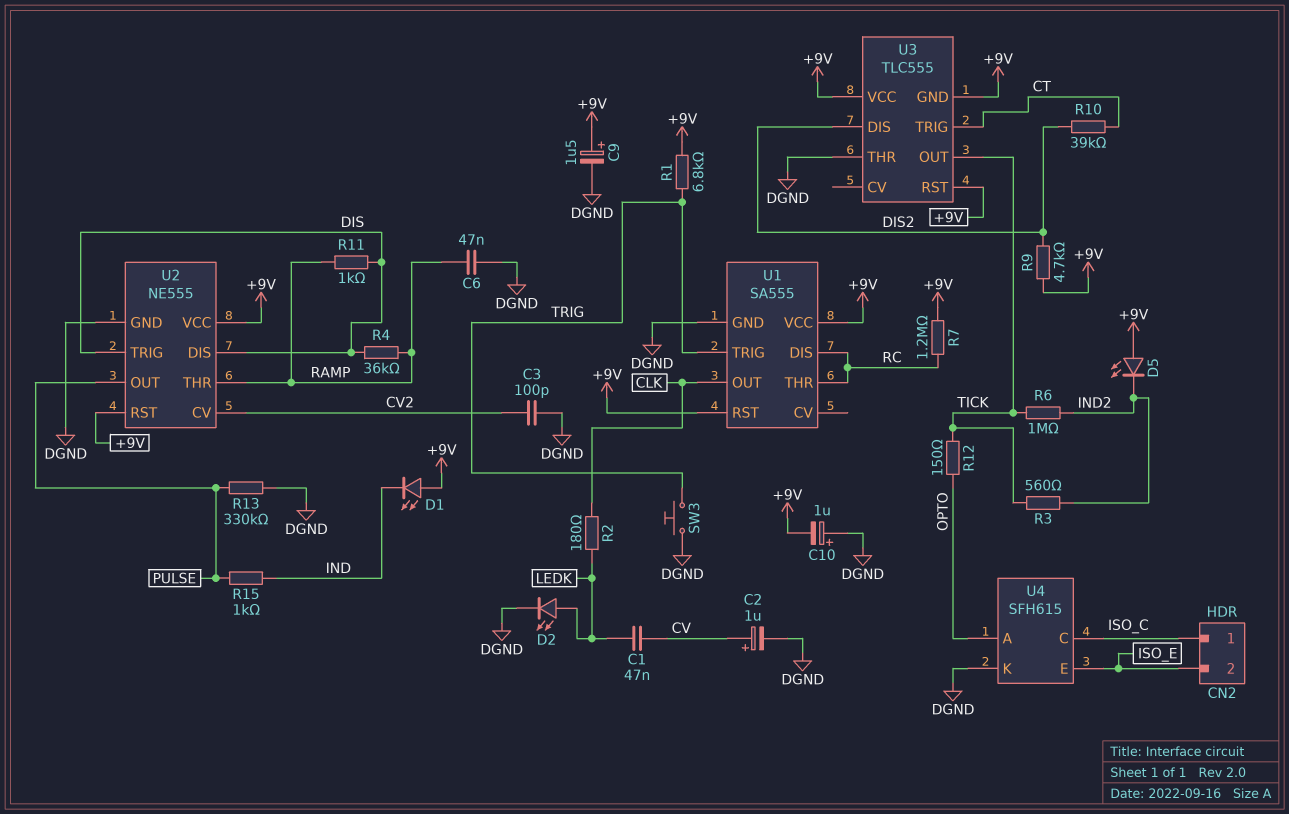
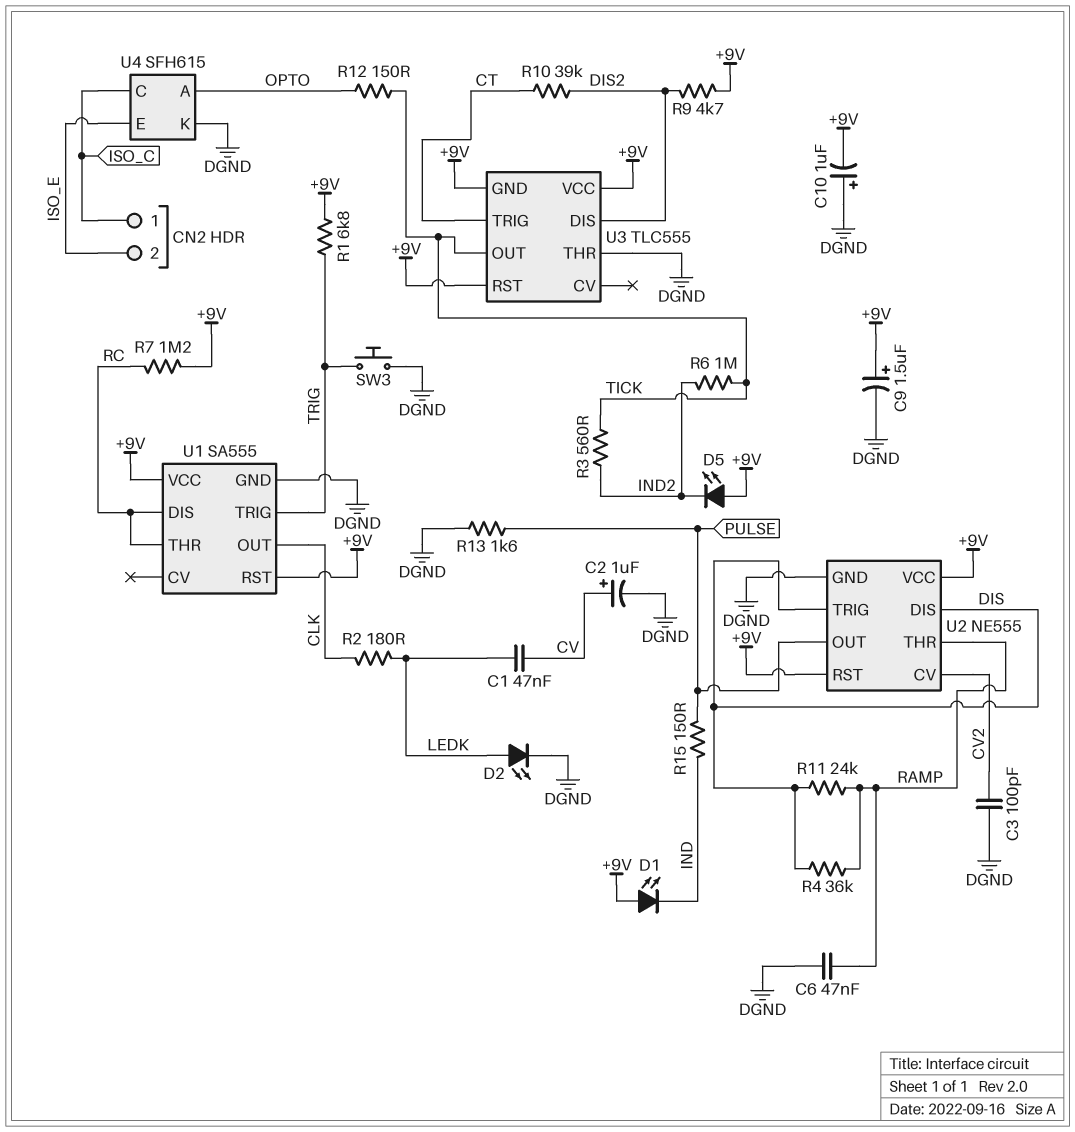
R11: 1k (DIS, RAMP) -> 24k (DIS, RAMP)
R13: 330k (DGND, PULSE) -> 1.6k (DGND, PULSE)
R15: 1k (IND, PULSE) -> 150 (IND, PULSE)

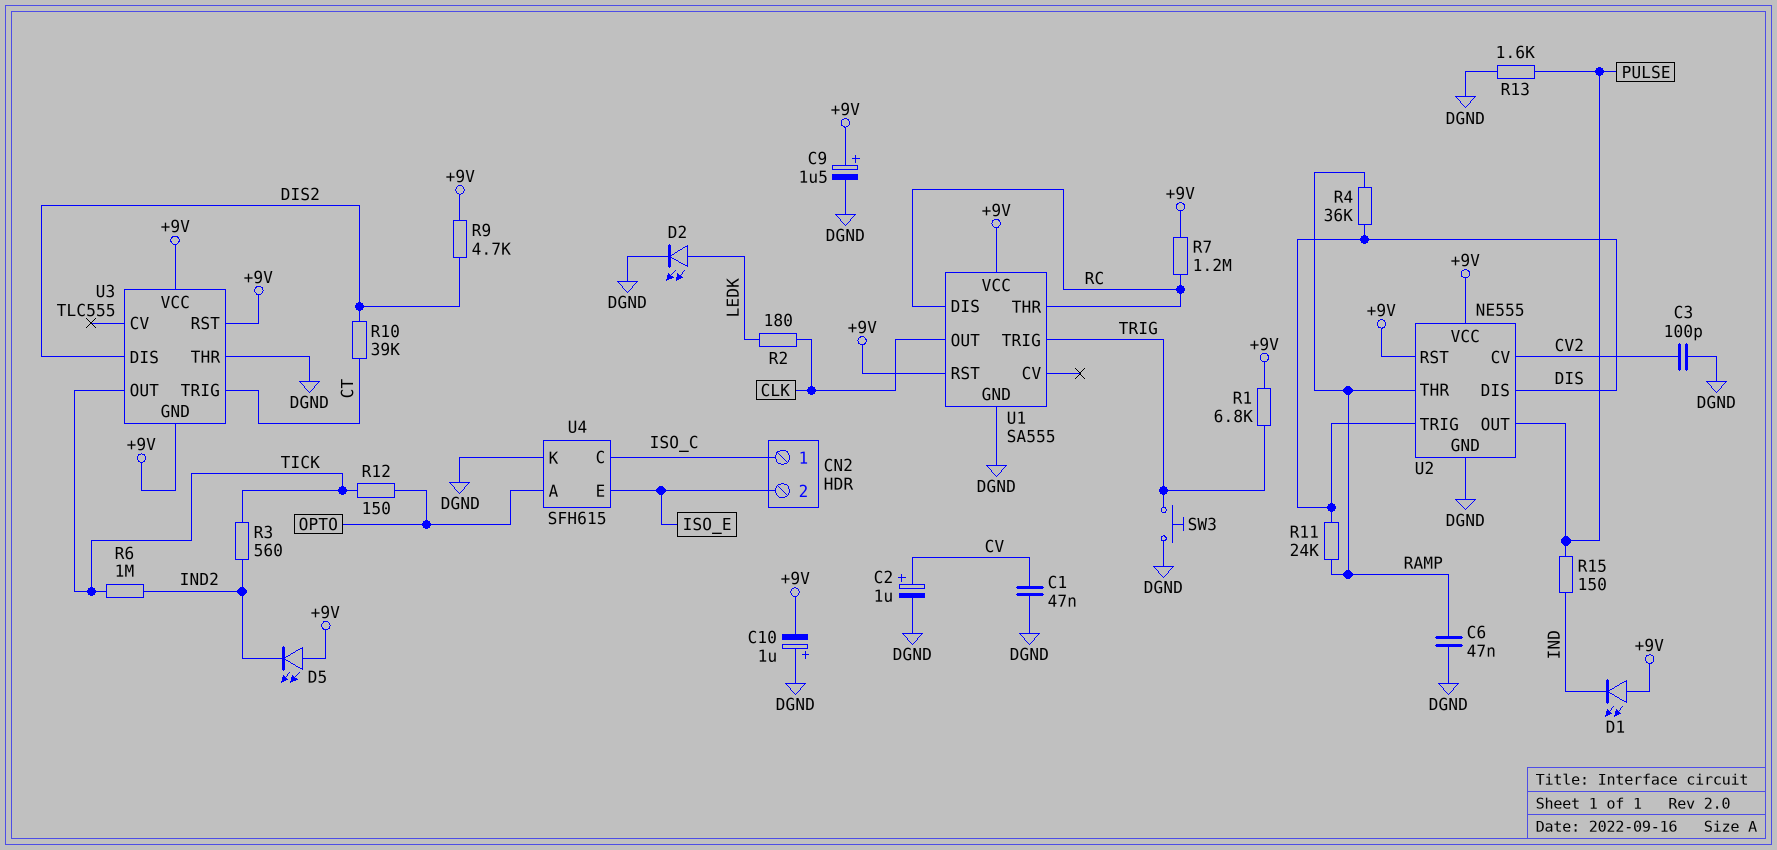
C1: 47nF (CV, LEDK) -> 47nF (CV, DGND)

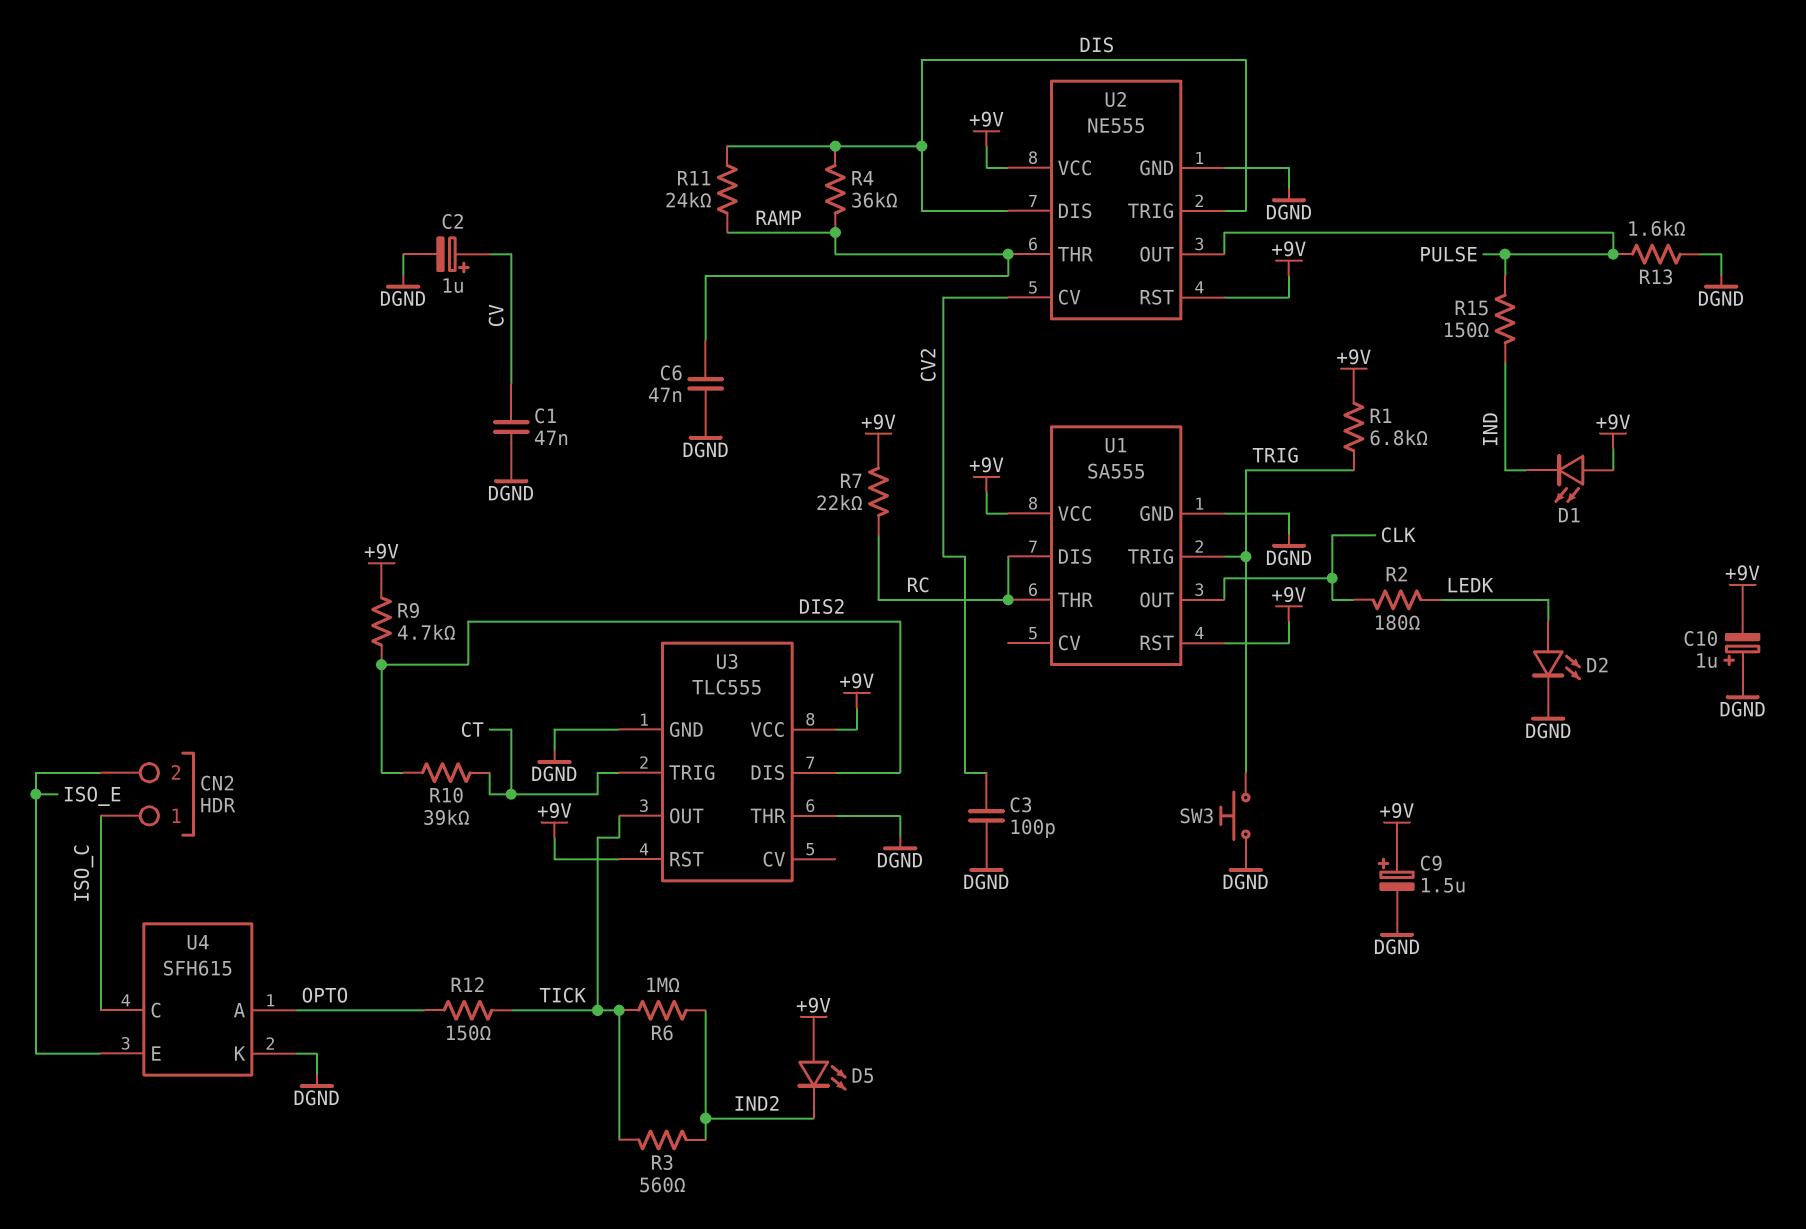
R7: 1.2M (+9V, RC) -> 22k (+9V, RC)
U3 pin GND: +9V -> DGND

